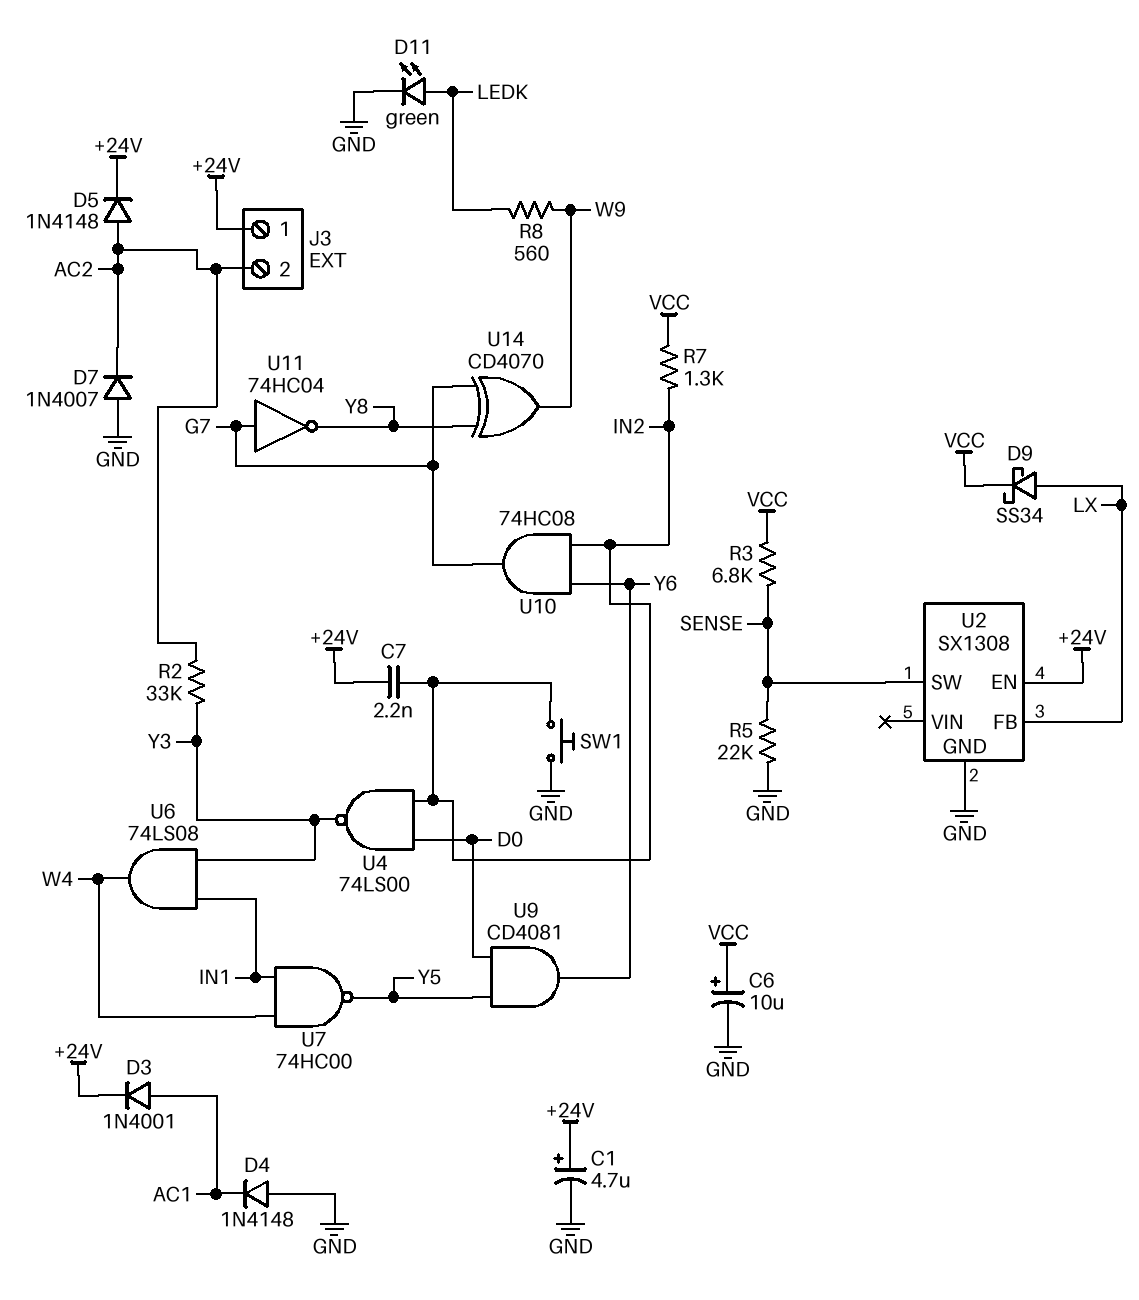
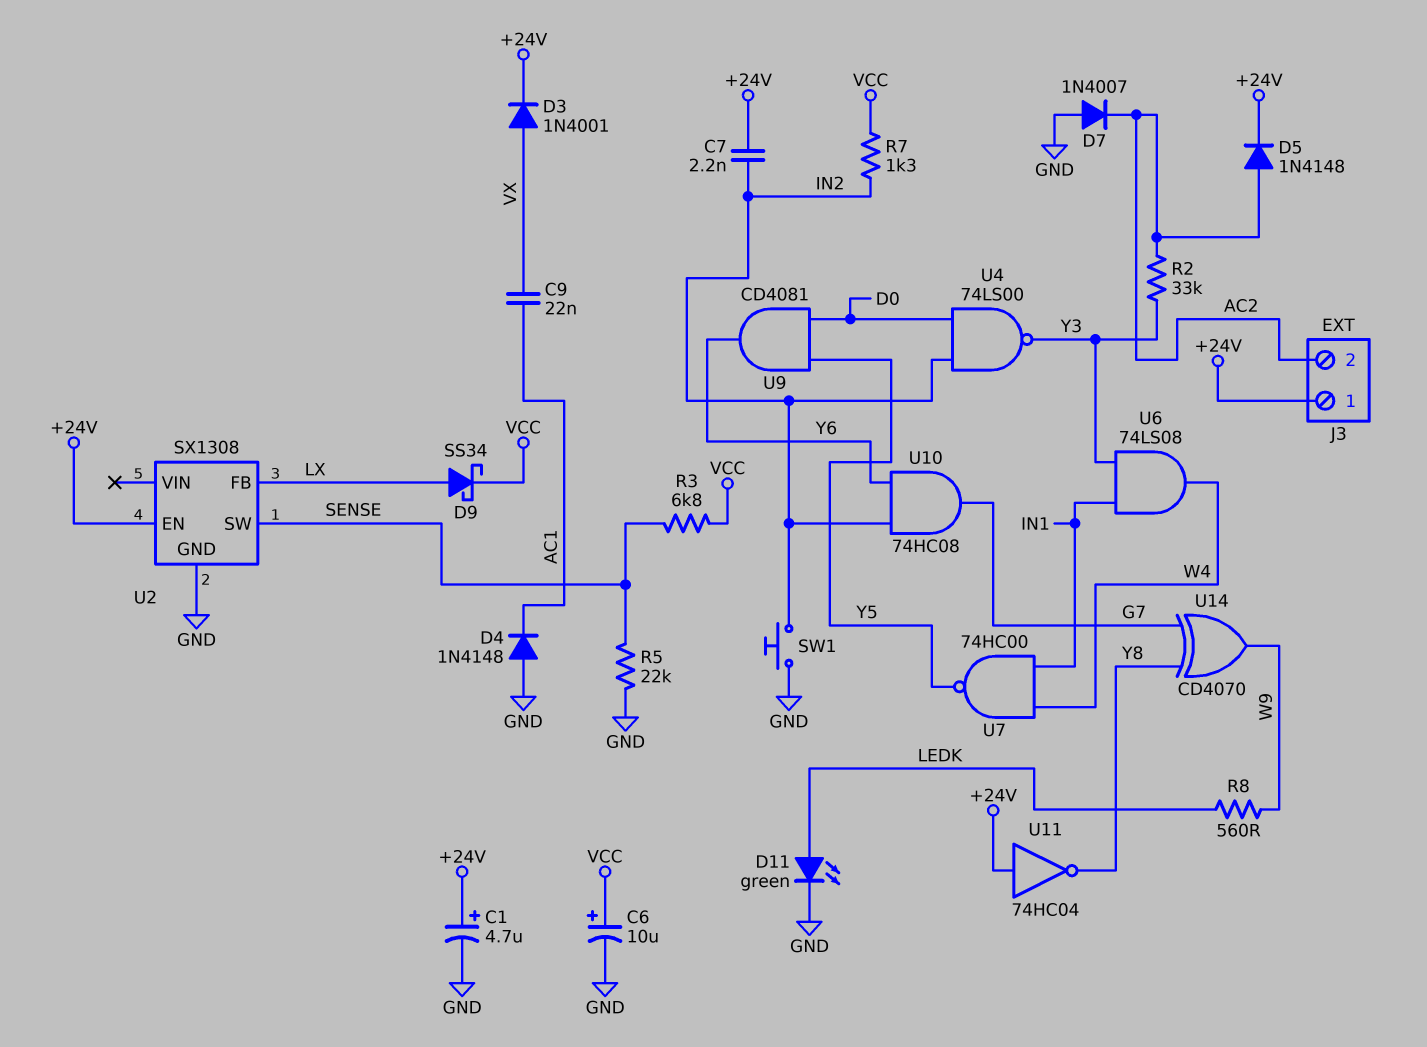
C9: none -> 22nF (AC1, VX)
D3: diode 1N4001 (A AC1, K +24V) -> diode 1N4001 (A VX, K +24V)
U11: NOT 74HC04 (in G7, out Y8) -> NOT 74HC04 (in +24V, out Y8)

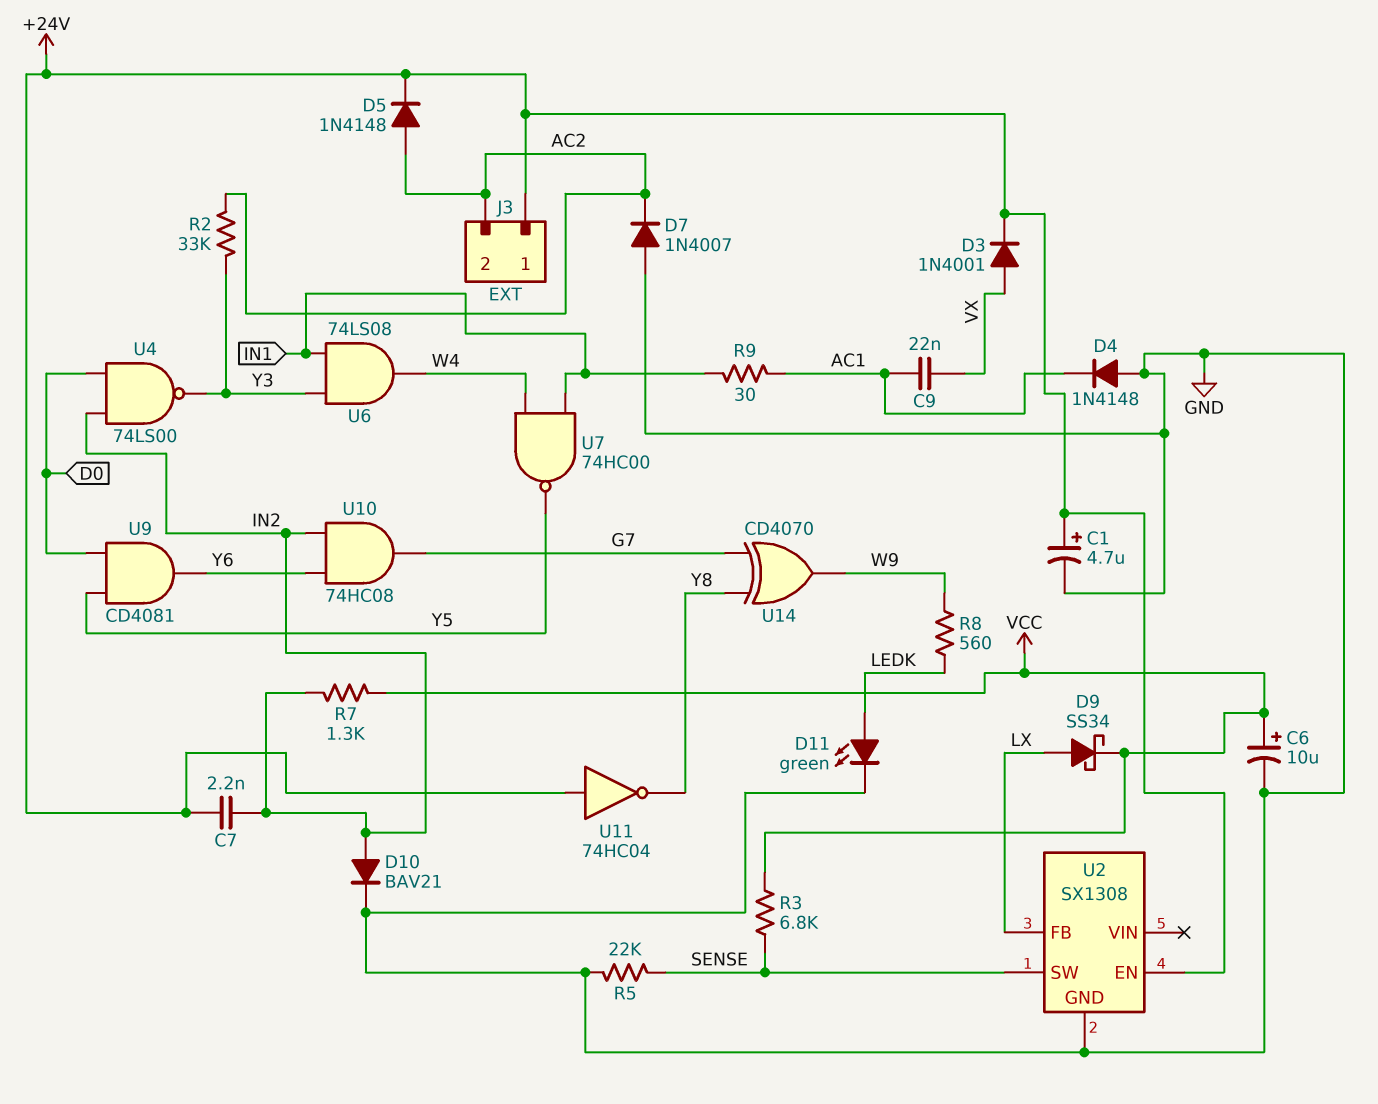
D10: none -> diode BAV21 (A IN2, K GND)
R9: none -> 30 (AC1, IN1)
SW1: button (GND, IN2) -> none

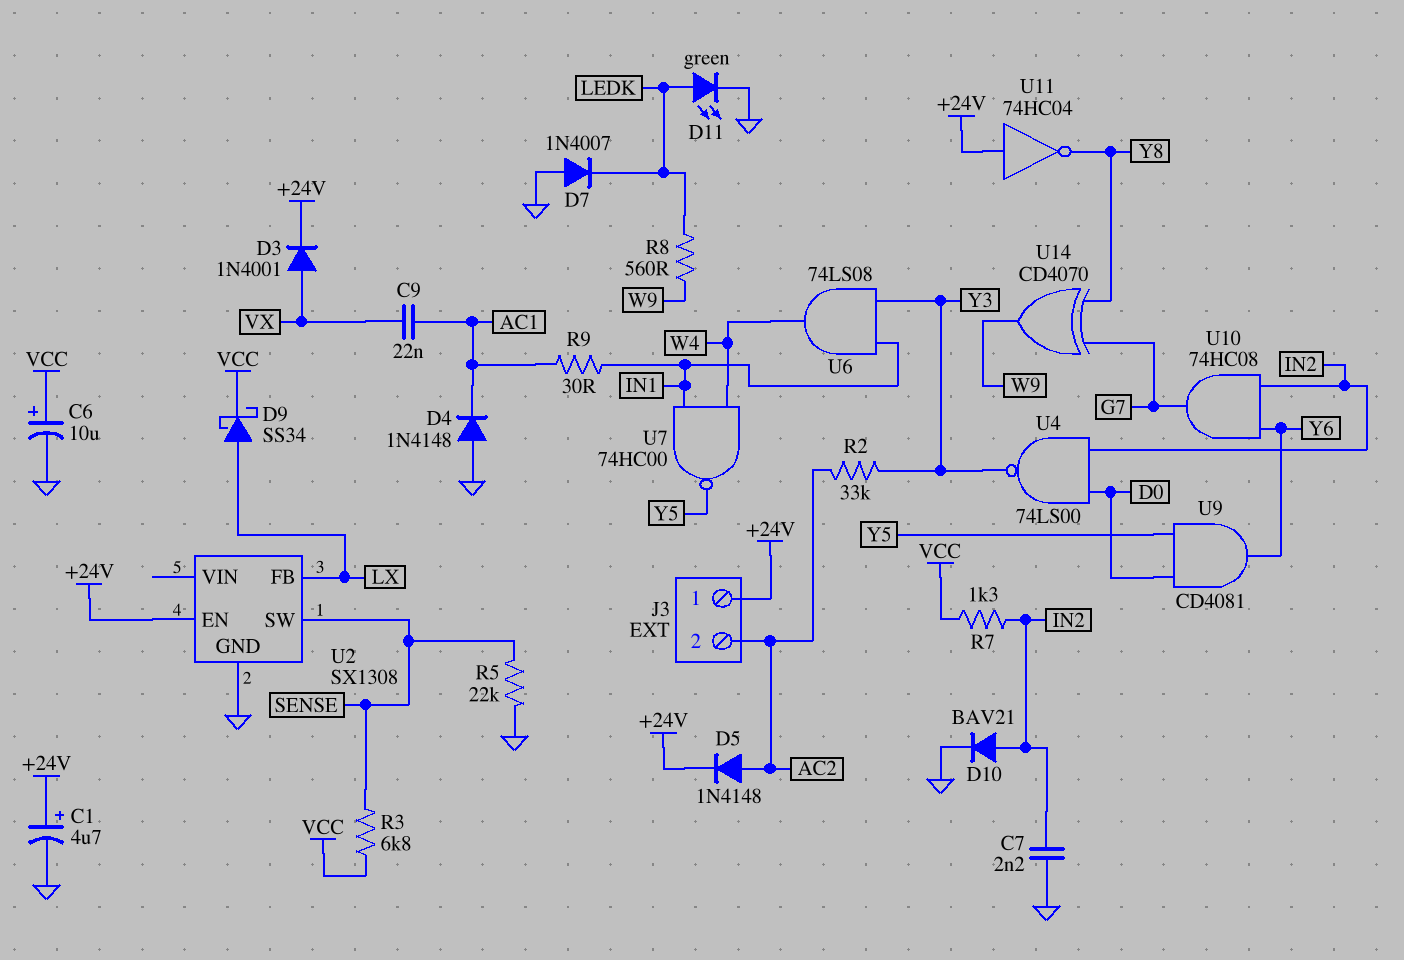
C7: 2.2nF (+24V, IN2) -> 2.2nF (GND, IN2)
D7: diode 1N4007 (A GND, K AC2) -> diode 1N4007 (A GND, K LEDK)

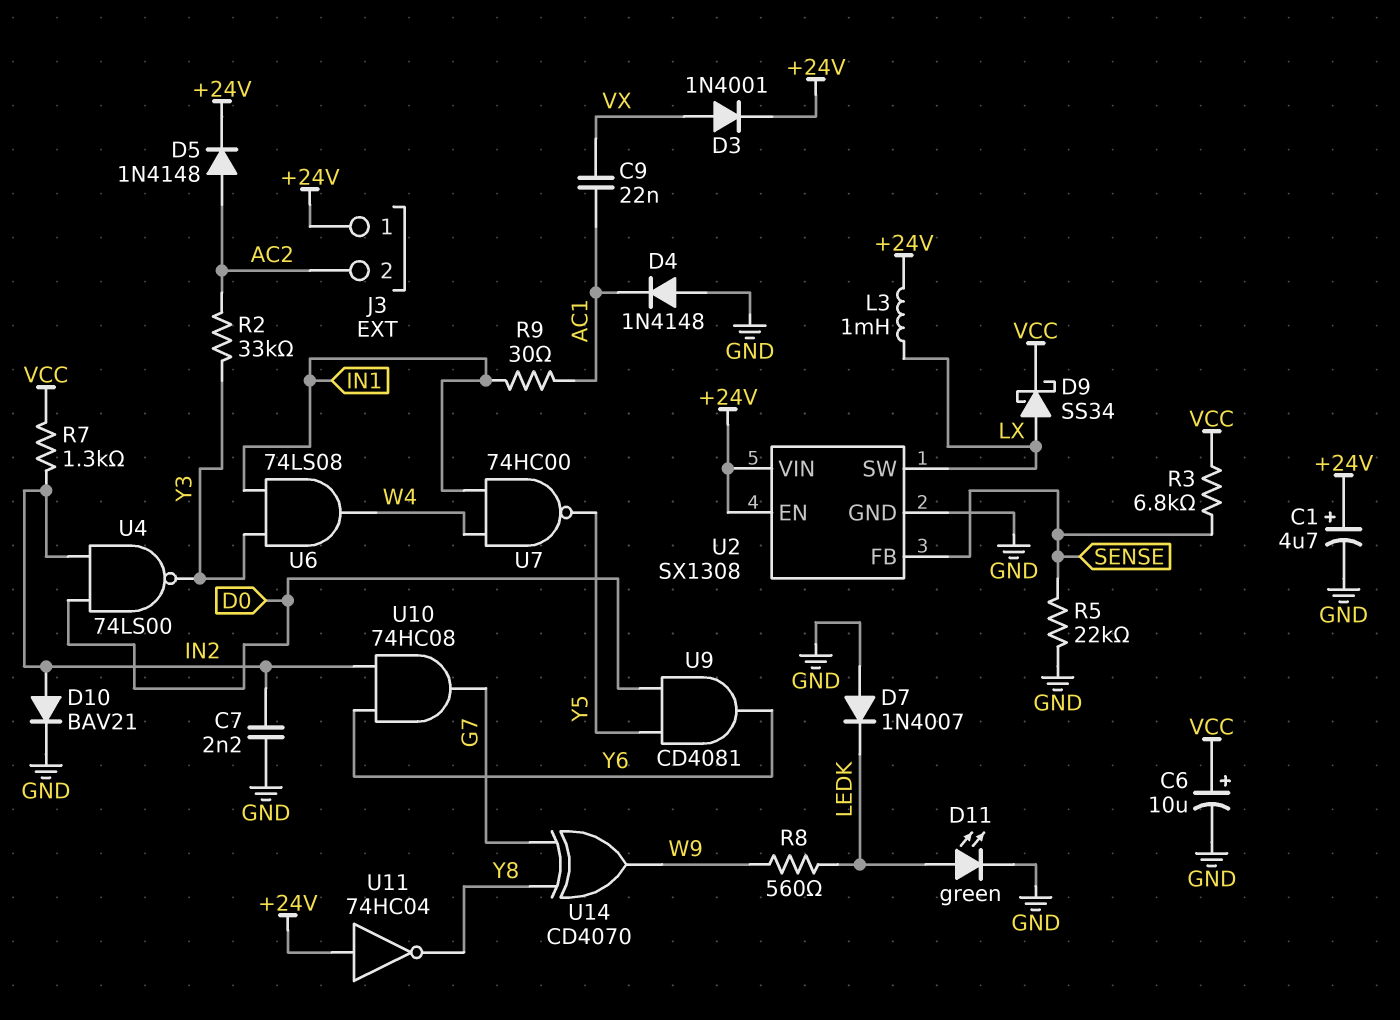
L3: none -> 1mH (+24V, LX)
U2 pin FB: LX -> SENSE
U2 pin SW: SENSE -> LX
U2 pin VIN: none -> +24V

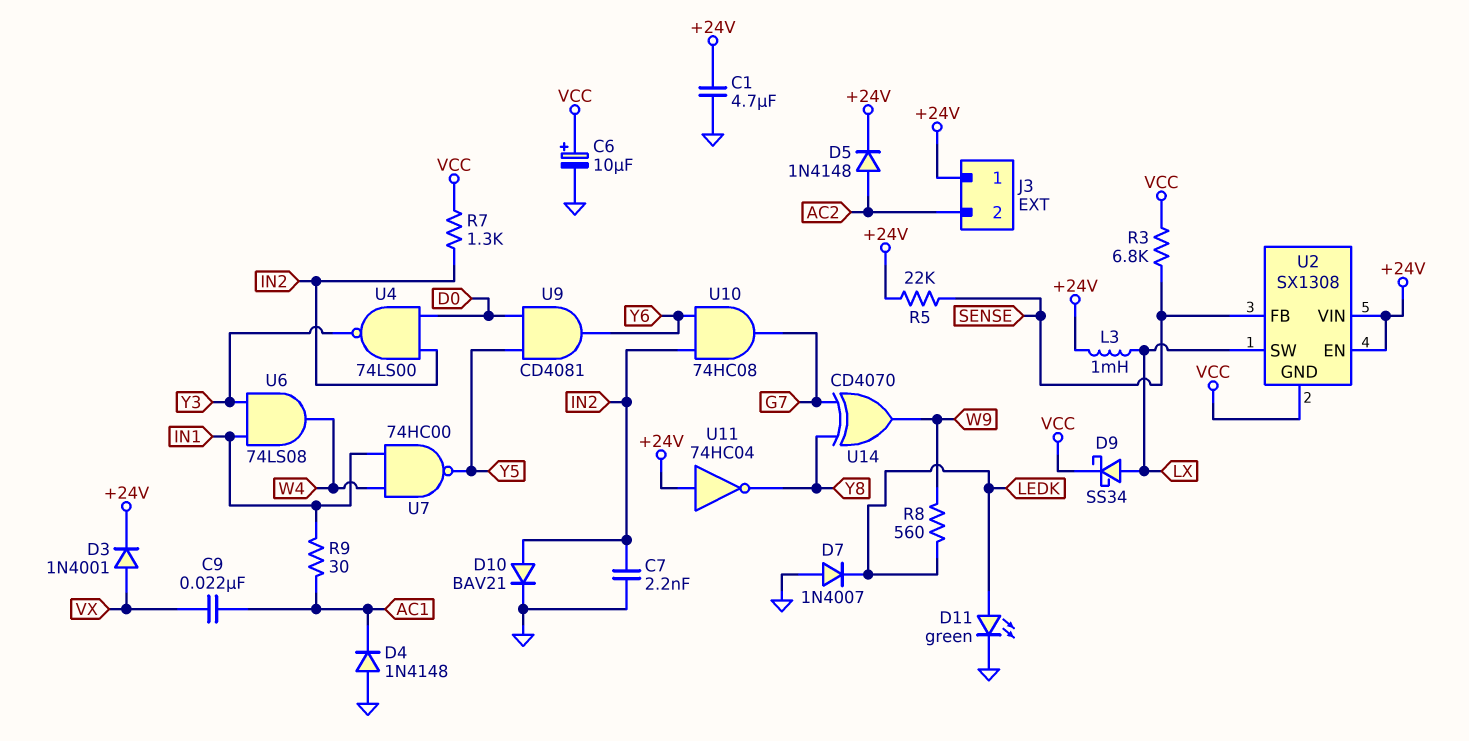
C1: 4.7uF (plus +24V, minus GND) -> 4.7uF (+24V, GND)
R2: 33k (AC2, Y3) -> none
R5: 22k (GND, SENSE) -> 22k (+24V, SENSE)
U2 pin GND: GND -> VCC

